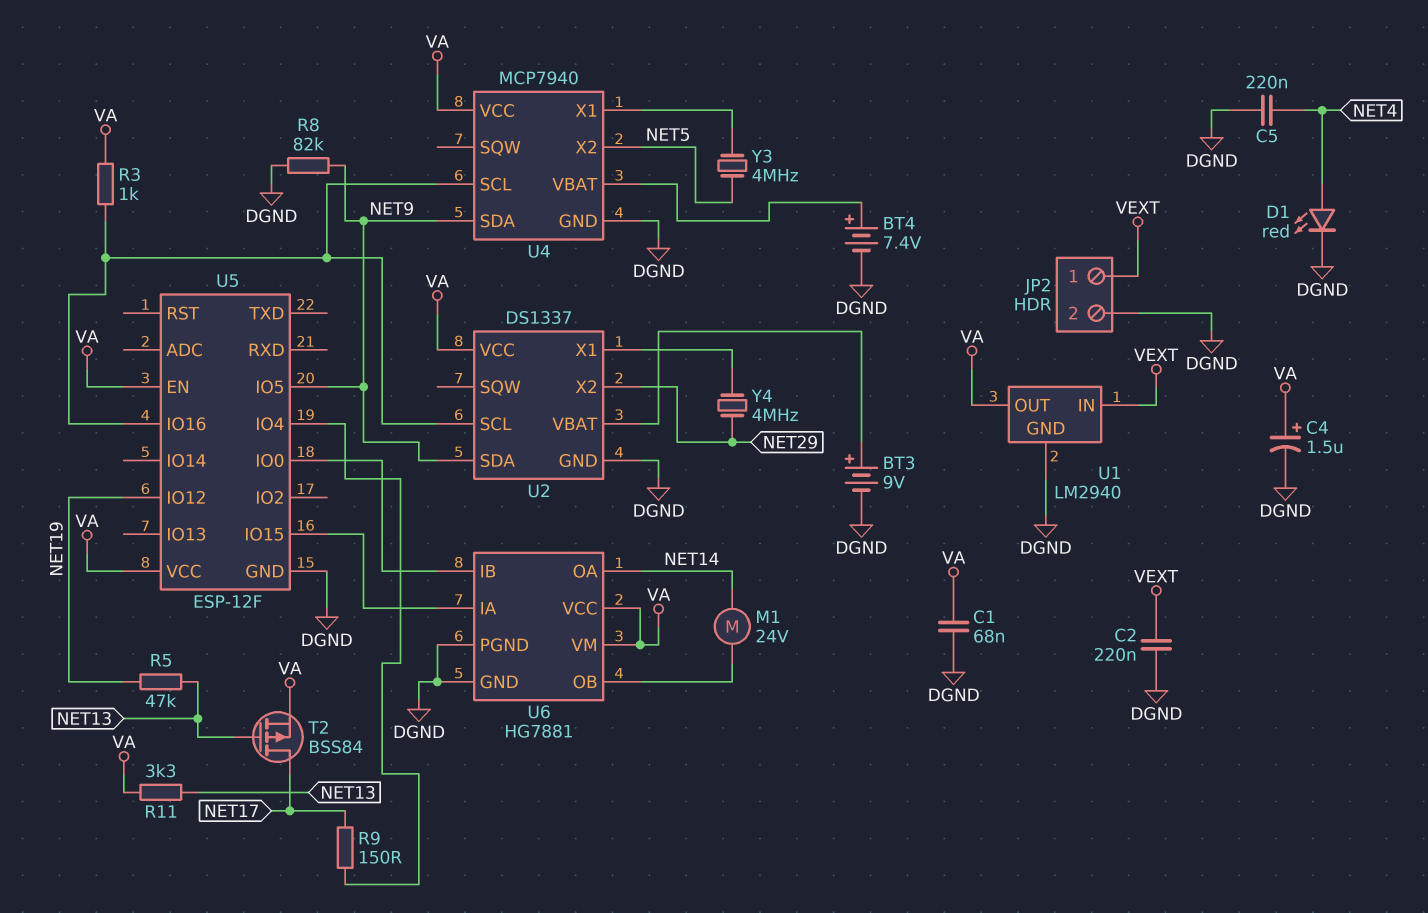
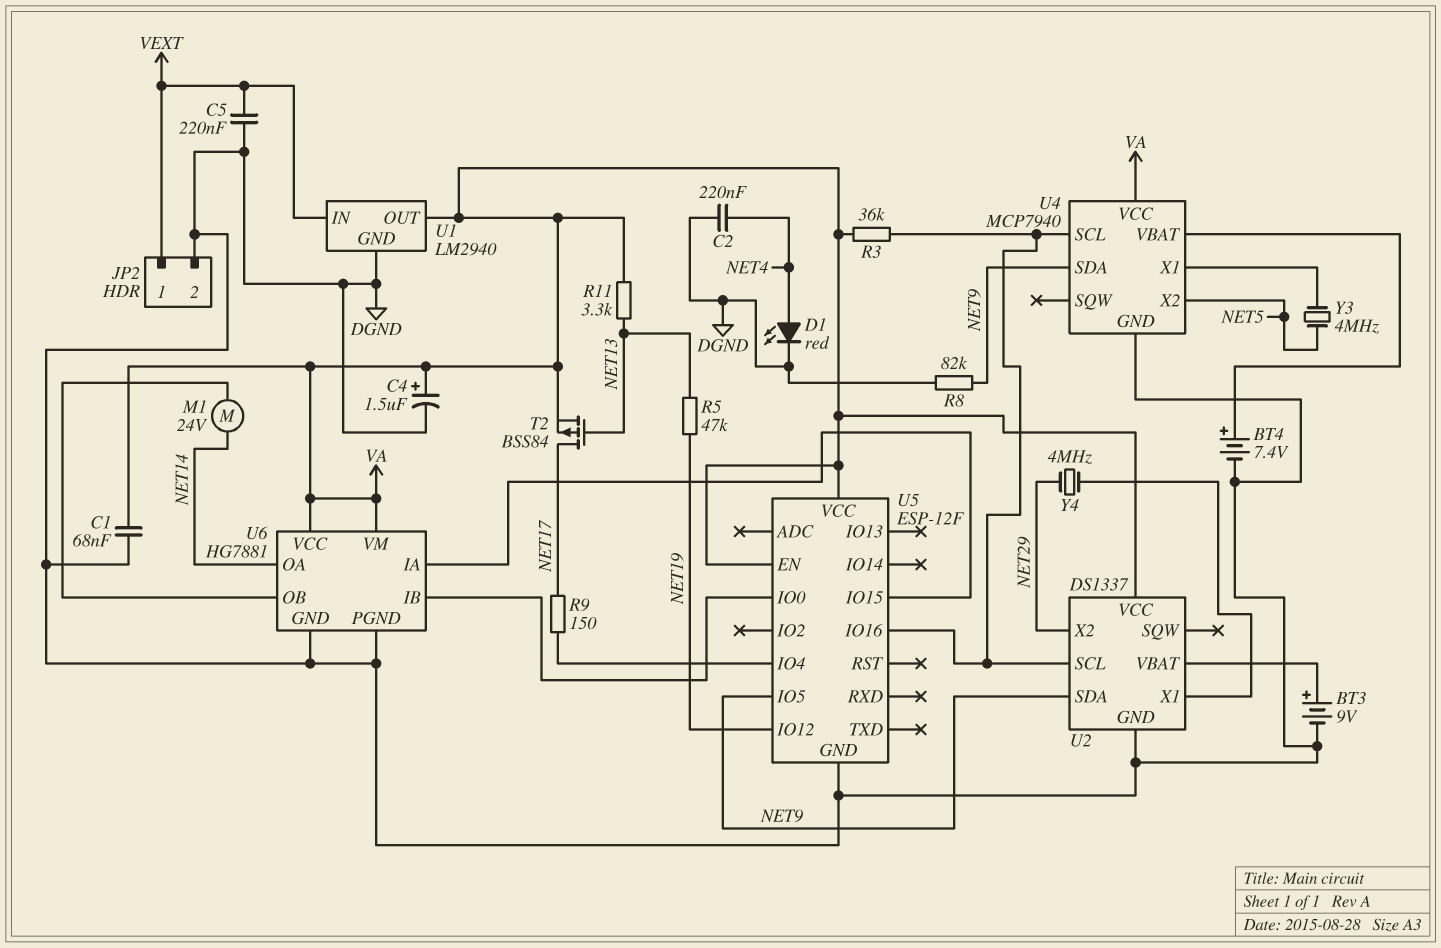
C2: 220nF (DGND, VEXT) -> 220nF (DGND, NET4)
C5: 220nF (DGND, NET4) -> 220nF (DGND, VEXT)
R3: 1k (U2/SCL, VA) -> 36k (U2/SCL, VA)

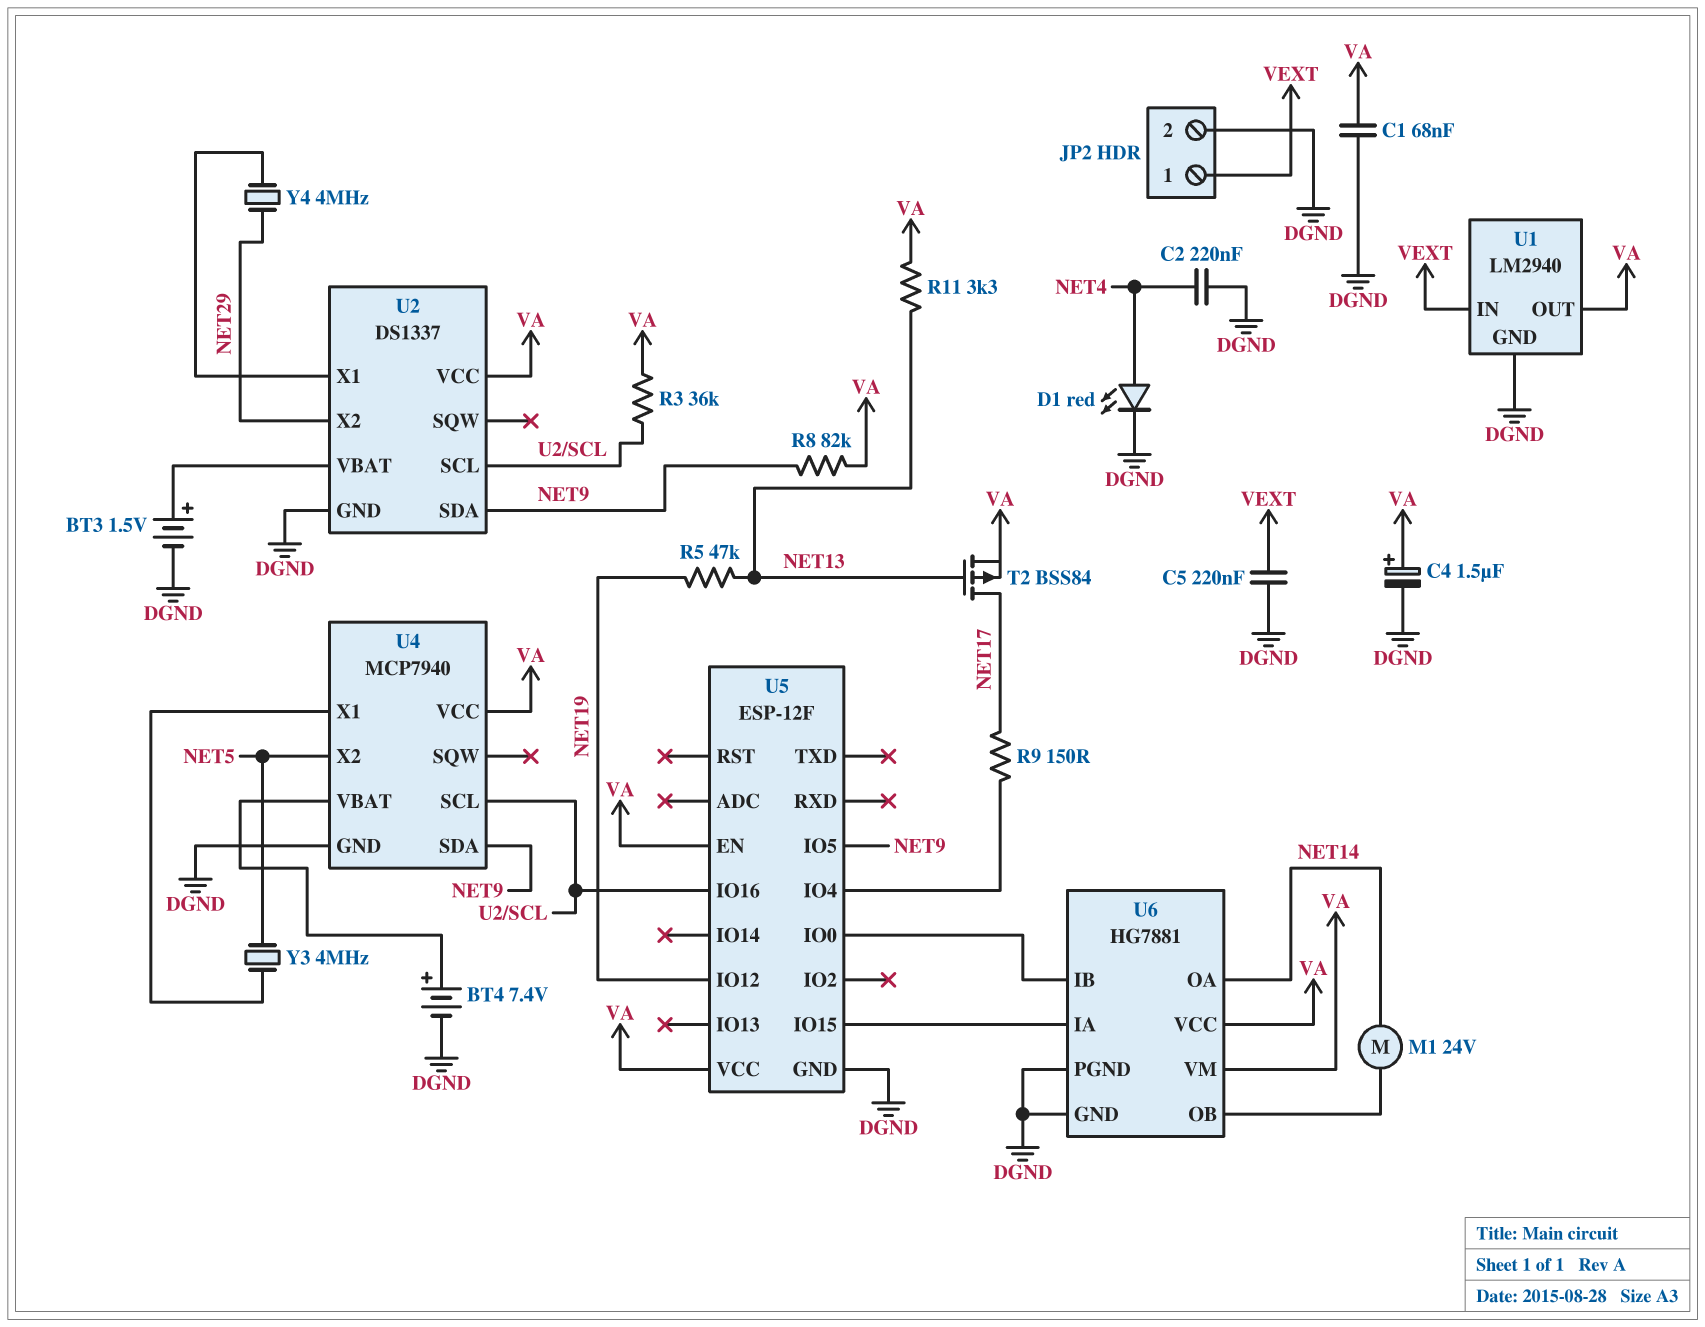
BT3: 9V (plus U2/VBAT, minus DGND) -> 1.5V (plus U2/VBAT, minus DGND)
R8: 82k (DGND, NET9) -> 82k (NET9, VA)

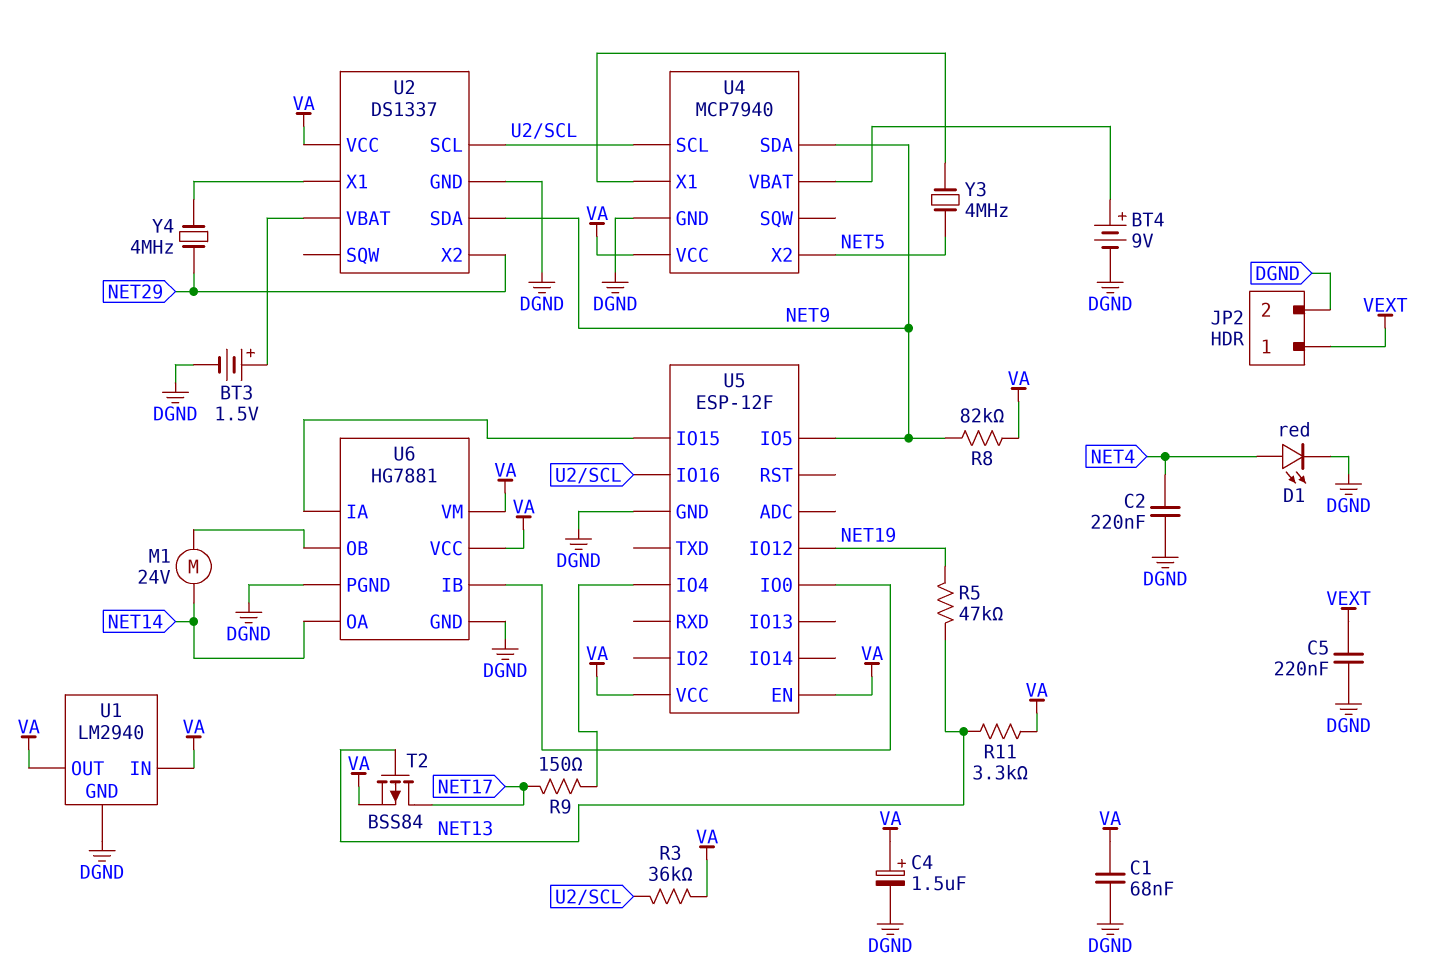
BT4: 7.4V (plus U4/VBAT, minus DGND) -> 9V (plus U4/VBAT, minus DGND)
U1 pin IN: VEXT -> VA

